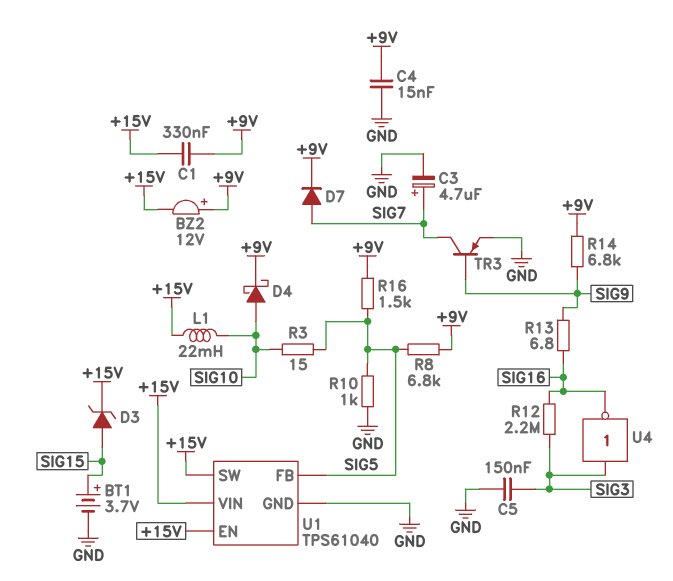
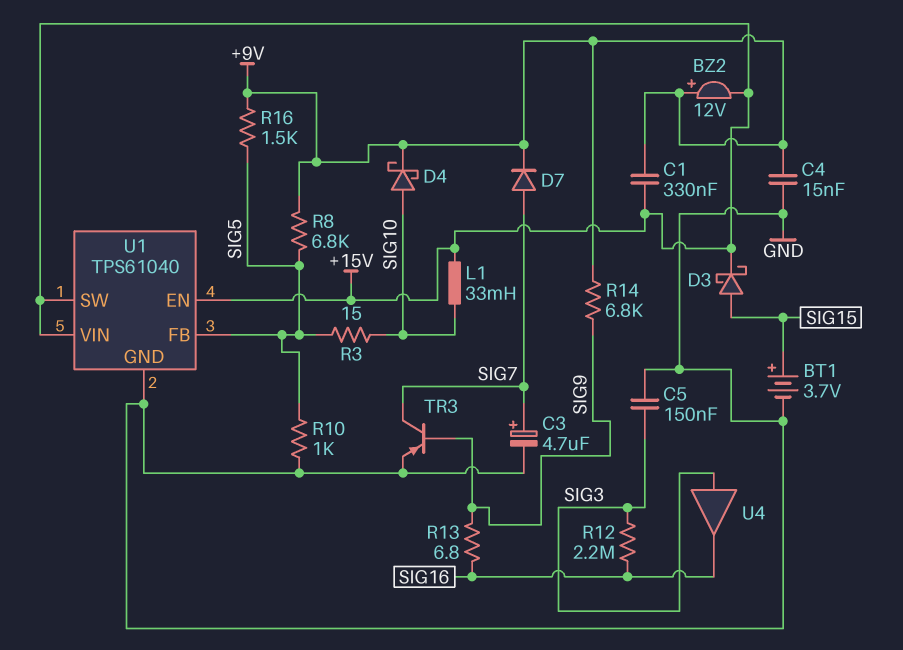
D3: zener (A SIG15, K +15V) -> schottky (A SIG15, K +15V)
L1: 22mH (+15V, SIG10) -> 33mH (+15V, SIG10)
U4: NOT (in SIG3, out SIG16) -> buffer (in SIG3, out SIG16)

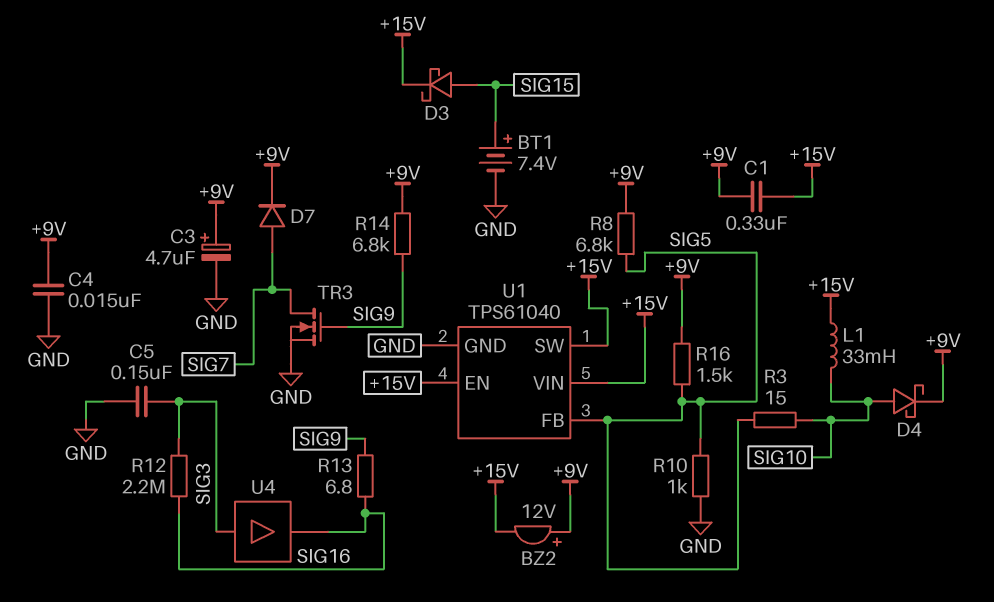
BT1: 3.7V (plus SIG15, minus GND) -> 7.4V (plus SIG15, minus GND)
C3: 4.7uF (plus SIG7, minus GND) -> 4.7uF (plus +9V, minus GND)
TR3: PNP (B SIG9, C SIG7, E GND) -> NMOS (G SIG9, D SIG7, S GND)

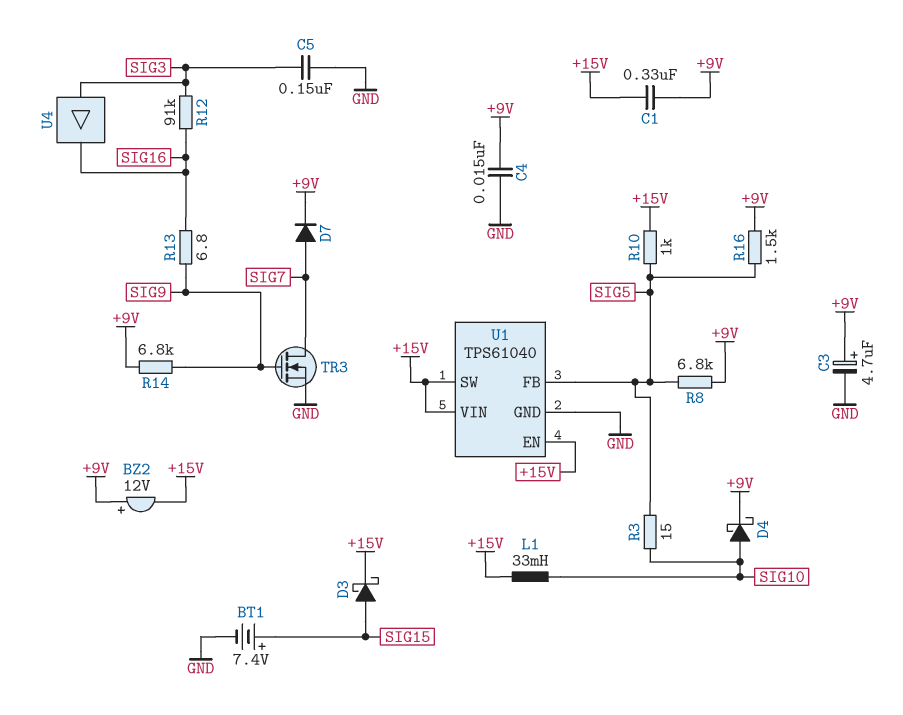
R10: 1k (GND, SIG5) -> 1k (+15V, SIG5)
R12: 2.2M (SIG3, SIG16) -> 91k (SIG3, SIG16)

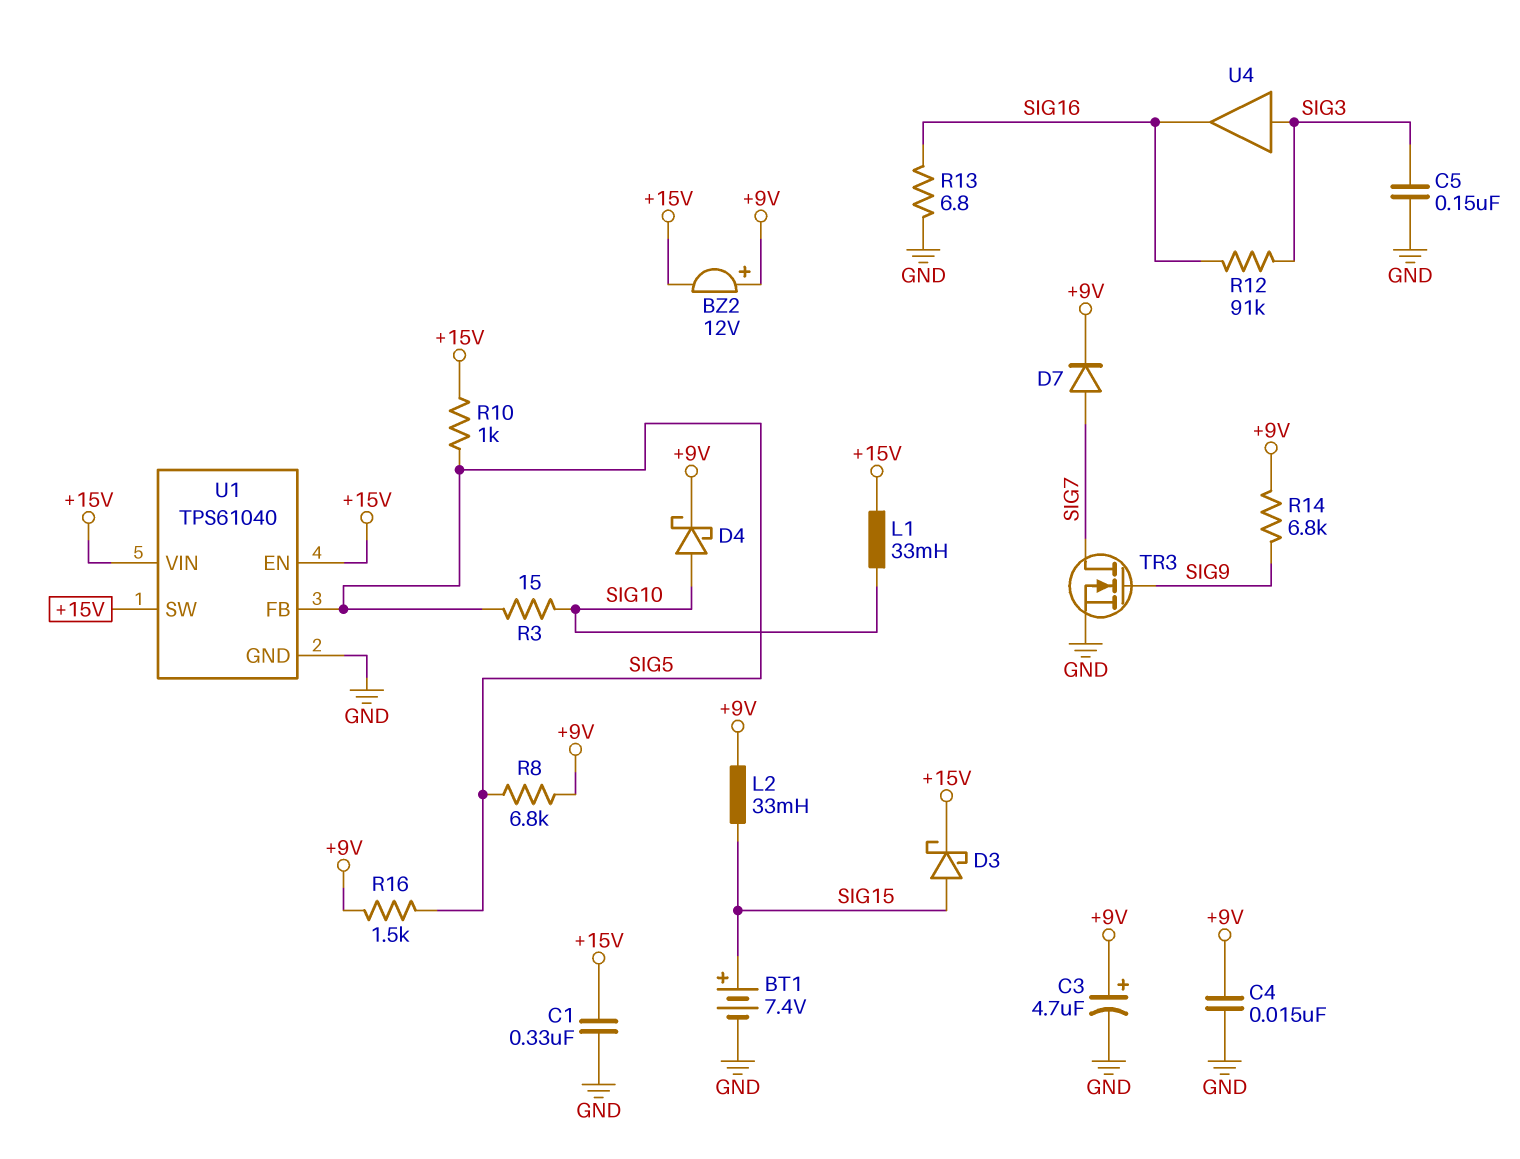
C1: 330nF (+9V, +15V) -> 330nF (+15V, GND)
L2: none -> 33mH (+9V, SIG15)
R13: 6.8 (SIG9, SIG16) -> 6.8 (GND, SIG16)

